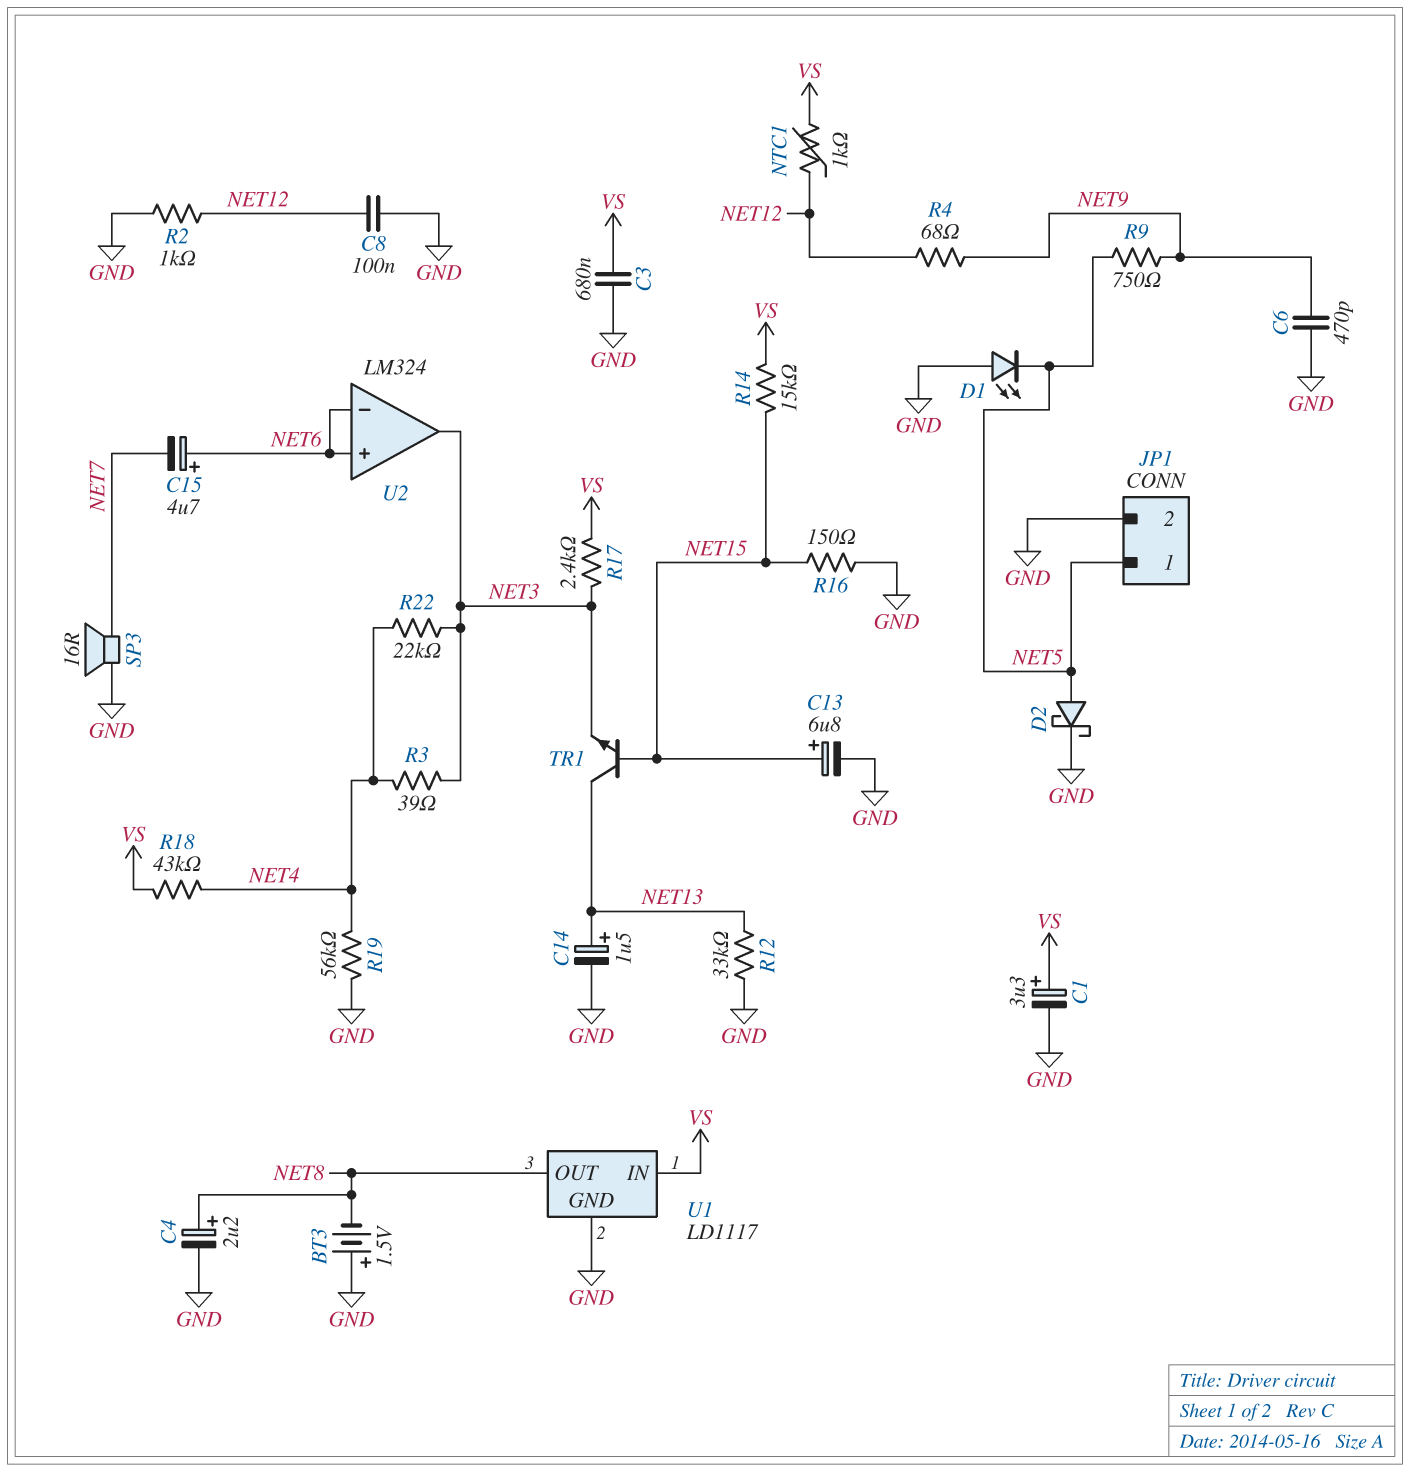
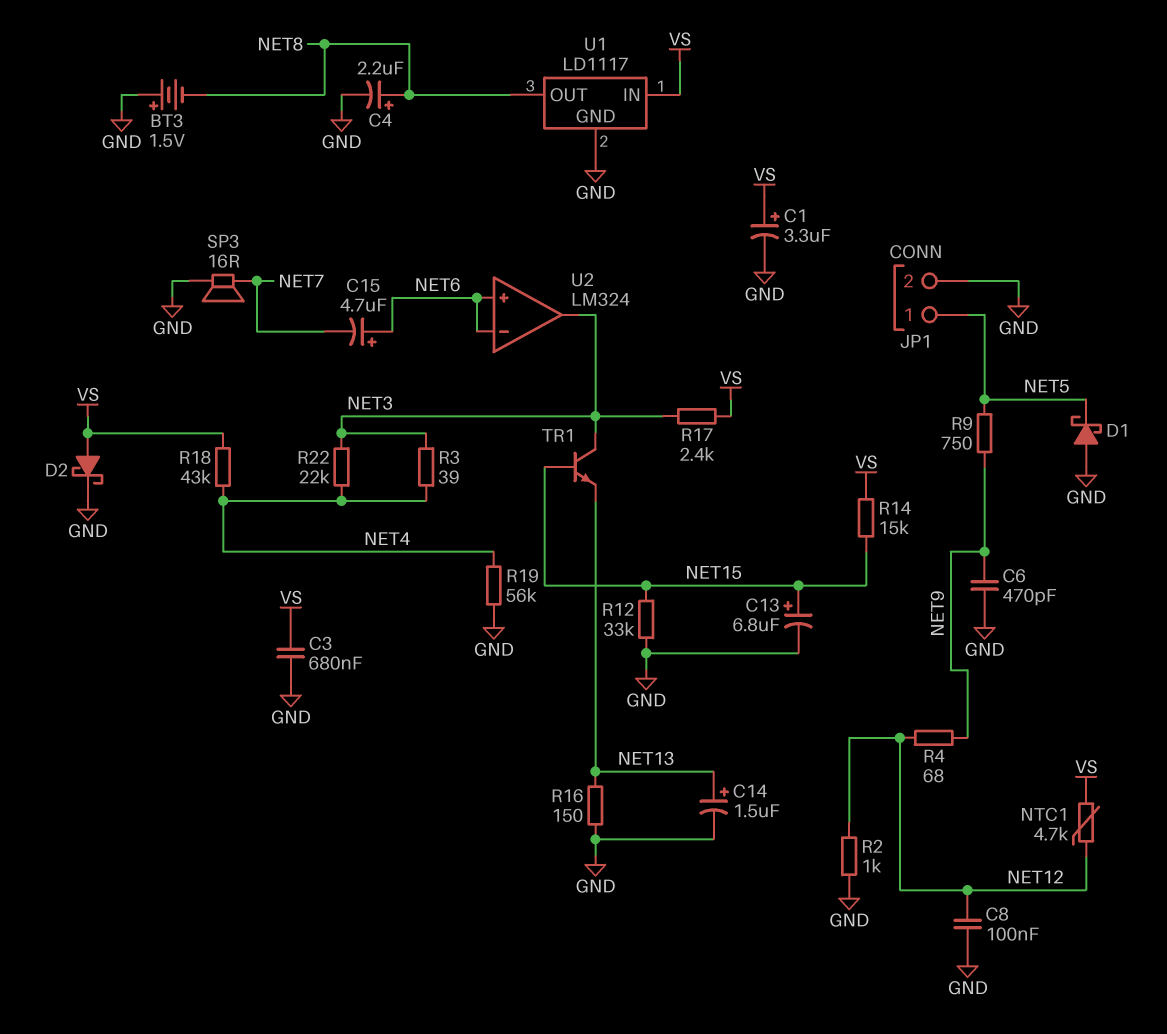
D1: LED (A GND, K NET5) -> schottky (A GND, K NET5)
D2: schottky (A NET5, K GND) -> schottky (A VS, K GND)
NTC1: 1k (NET12, VS) -> 4.7k (NET12, VS)
R12: 33k (GND, NET13) -> 33k (GND, NET15)
R16: 150 (GND, NET15) -> 150 (GND, NET13)
TR1: NPN (B NET15, C NET13, E NET3) -> NPN (B NET15, C NET3, E NET13)

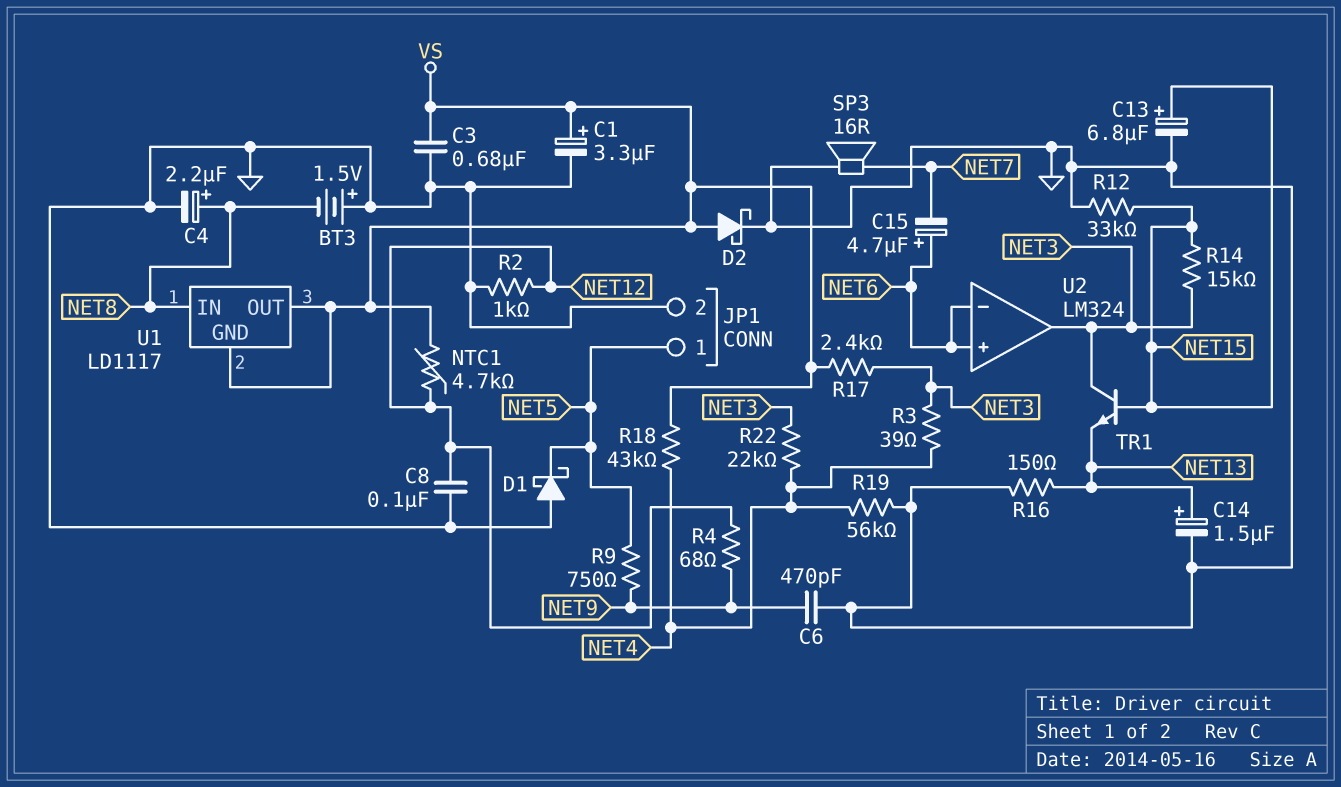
R14: 15k (NET15, VS) -> 15k (NET3, NET15)
U1 pin GND: GND -> VS
U1 pin IN: VS -> NET8
U1 pin OUT: NET8 -> VS

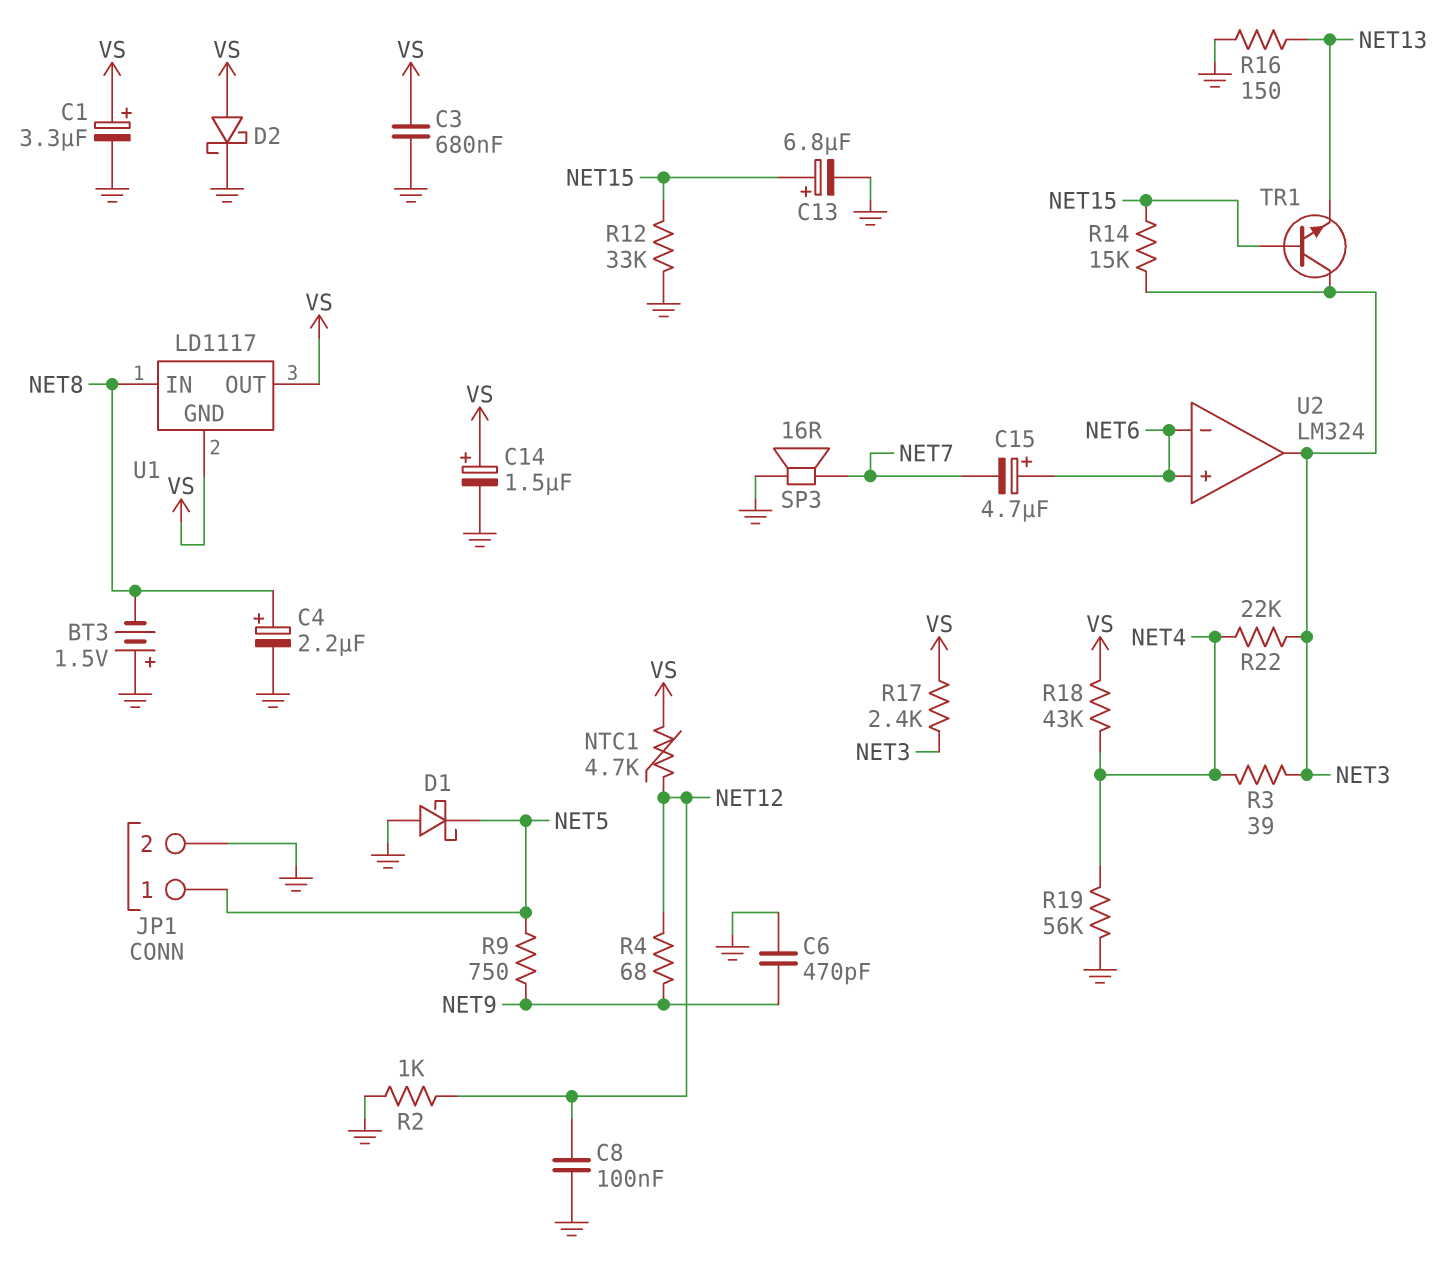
C14: 1.5uF (plus NET13, minus GND) -> 1.5uF (plus VS, minus GND)

